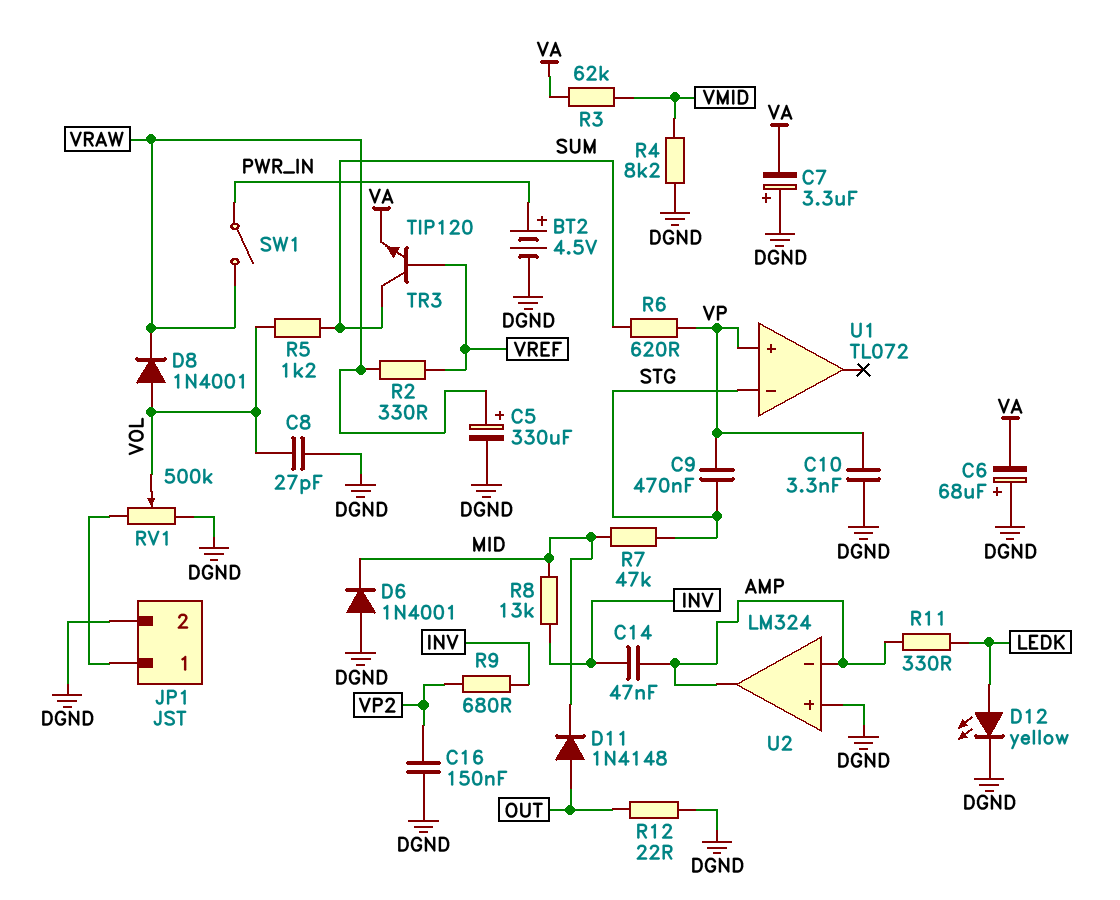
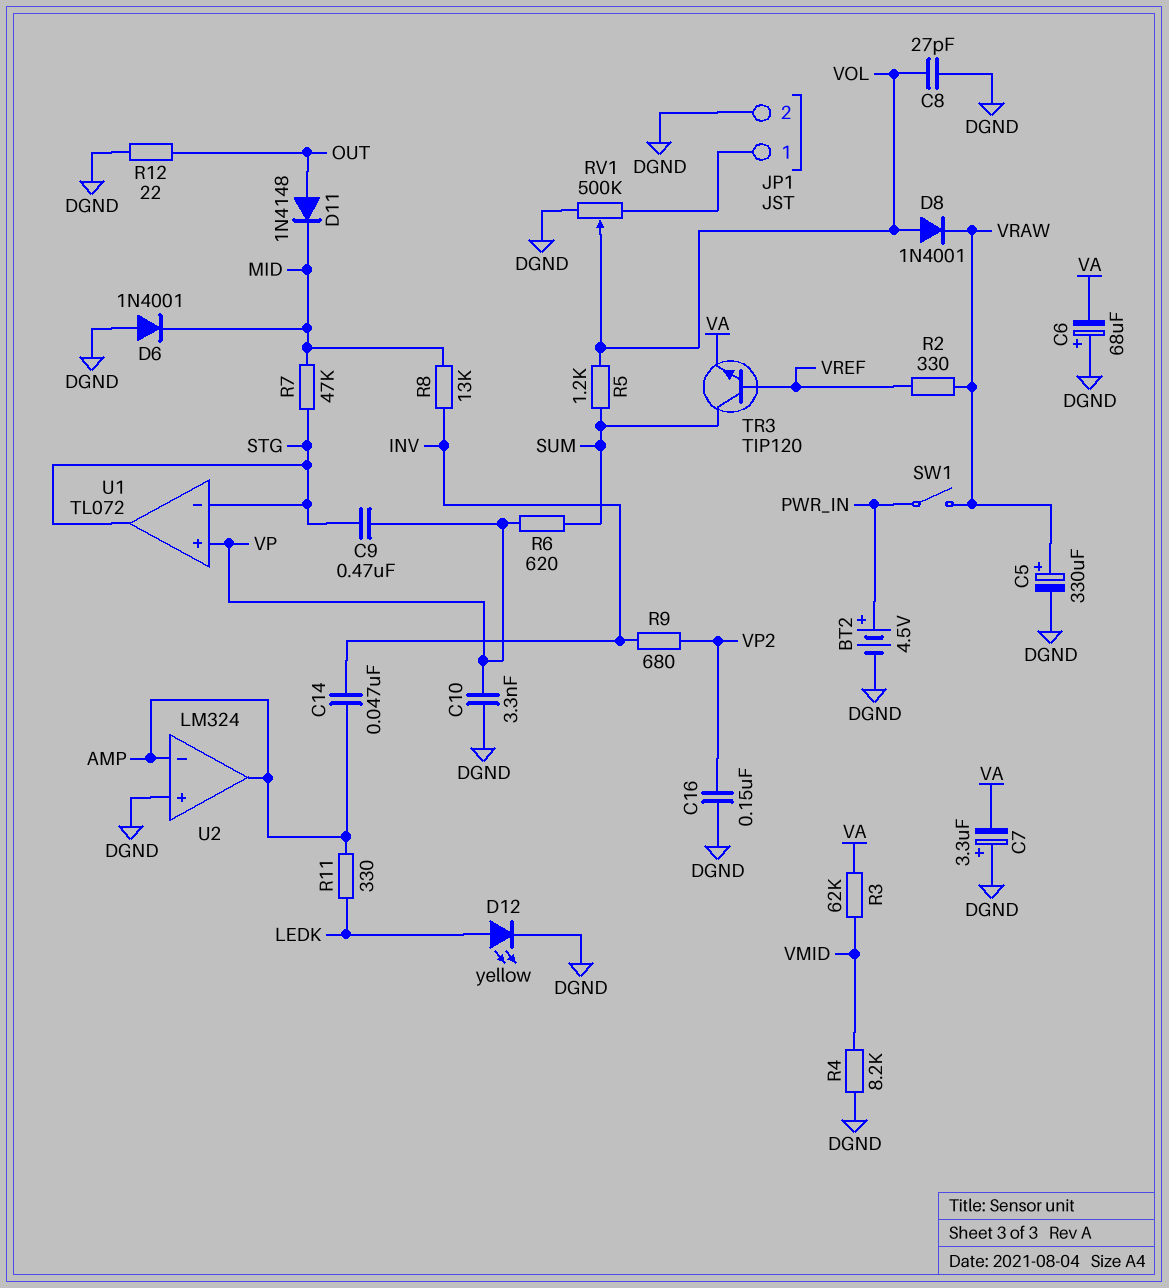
U1 pin out: none -> STG

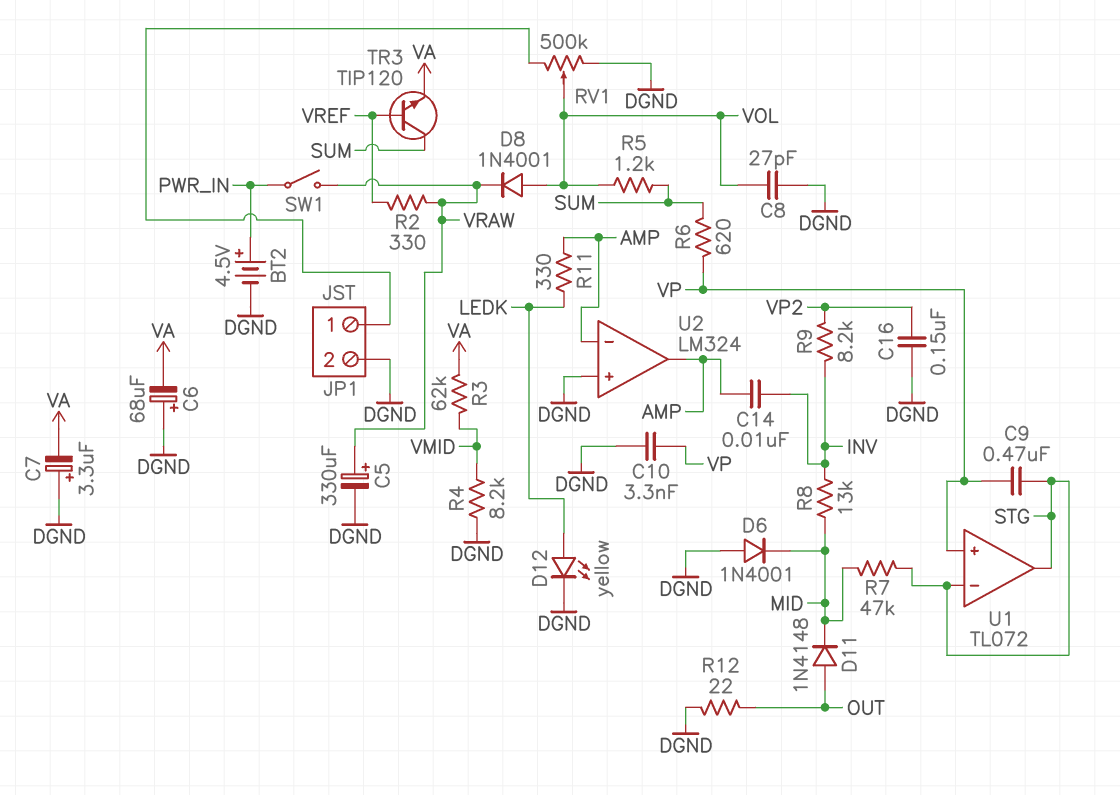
C14: 47nF (AMP, INV) -> 10nF (AMP, INV)
R9: 680 (INV, VP2) -> 8.2k (INV, VP2)

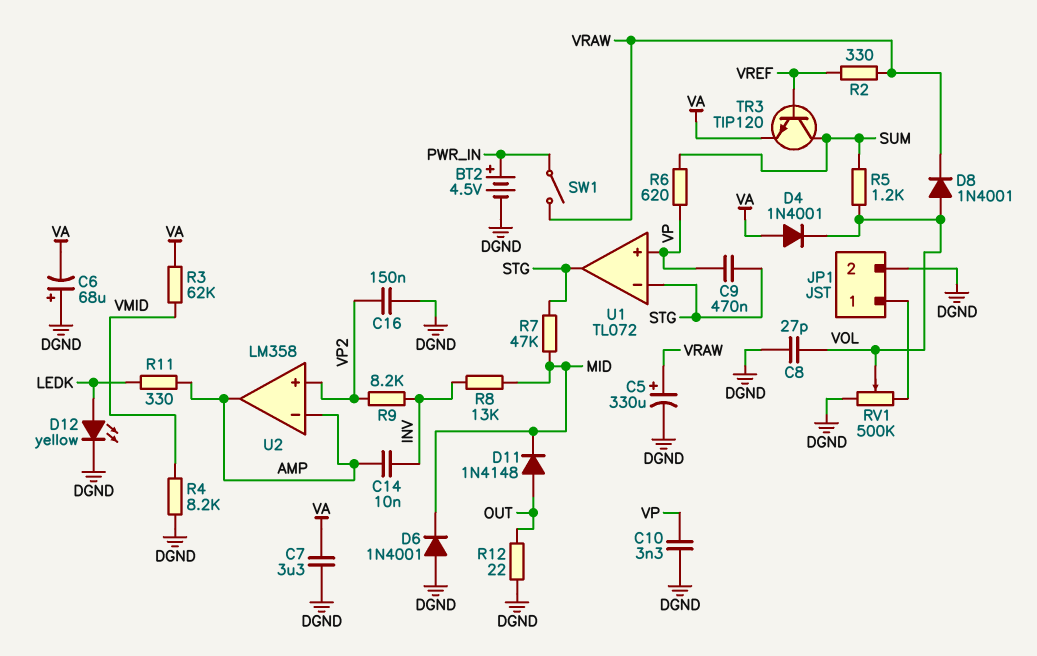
C7: 3.3uF (plus DGND, minus VA) -> 3.3uF (DGND, VA)
D4: none -> diode 1N4001 (A VA, K VOL)
U2: LM324 -> LM358
U2 pin in+: DGND -> VP2

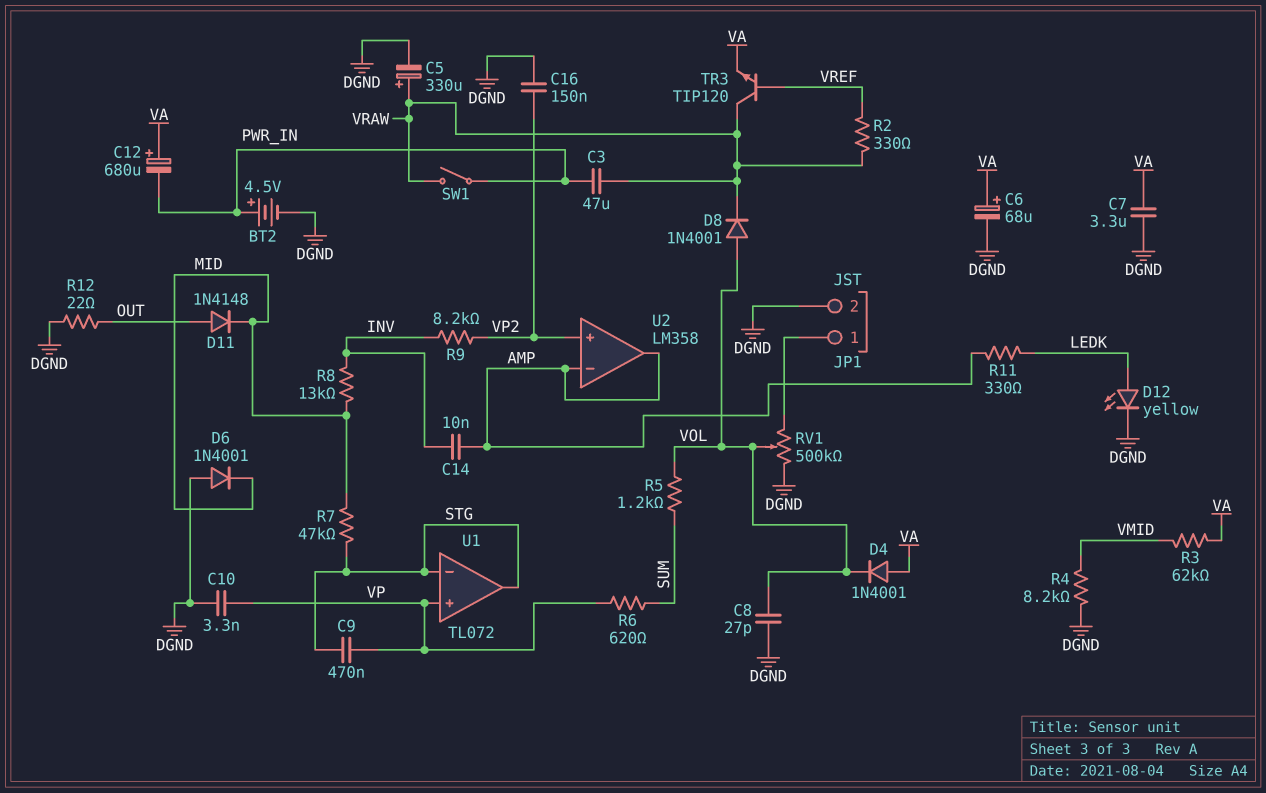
C3: none -> 47uF (PWR_IN, VRAW)
C6: 68uF (plus DGND, minus VA) -> 68uF (plus VA, minus DGND)
C12: none -> 680uF (plus VA, minus PWR_IN)
TR3: NPN TIP120 (B VREF, C SUM, E VA) -> NPN TIP120 (B VREF, C VRAW, E VA)

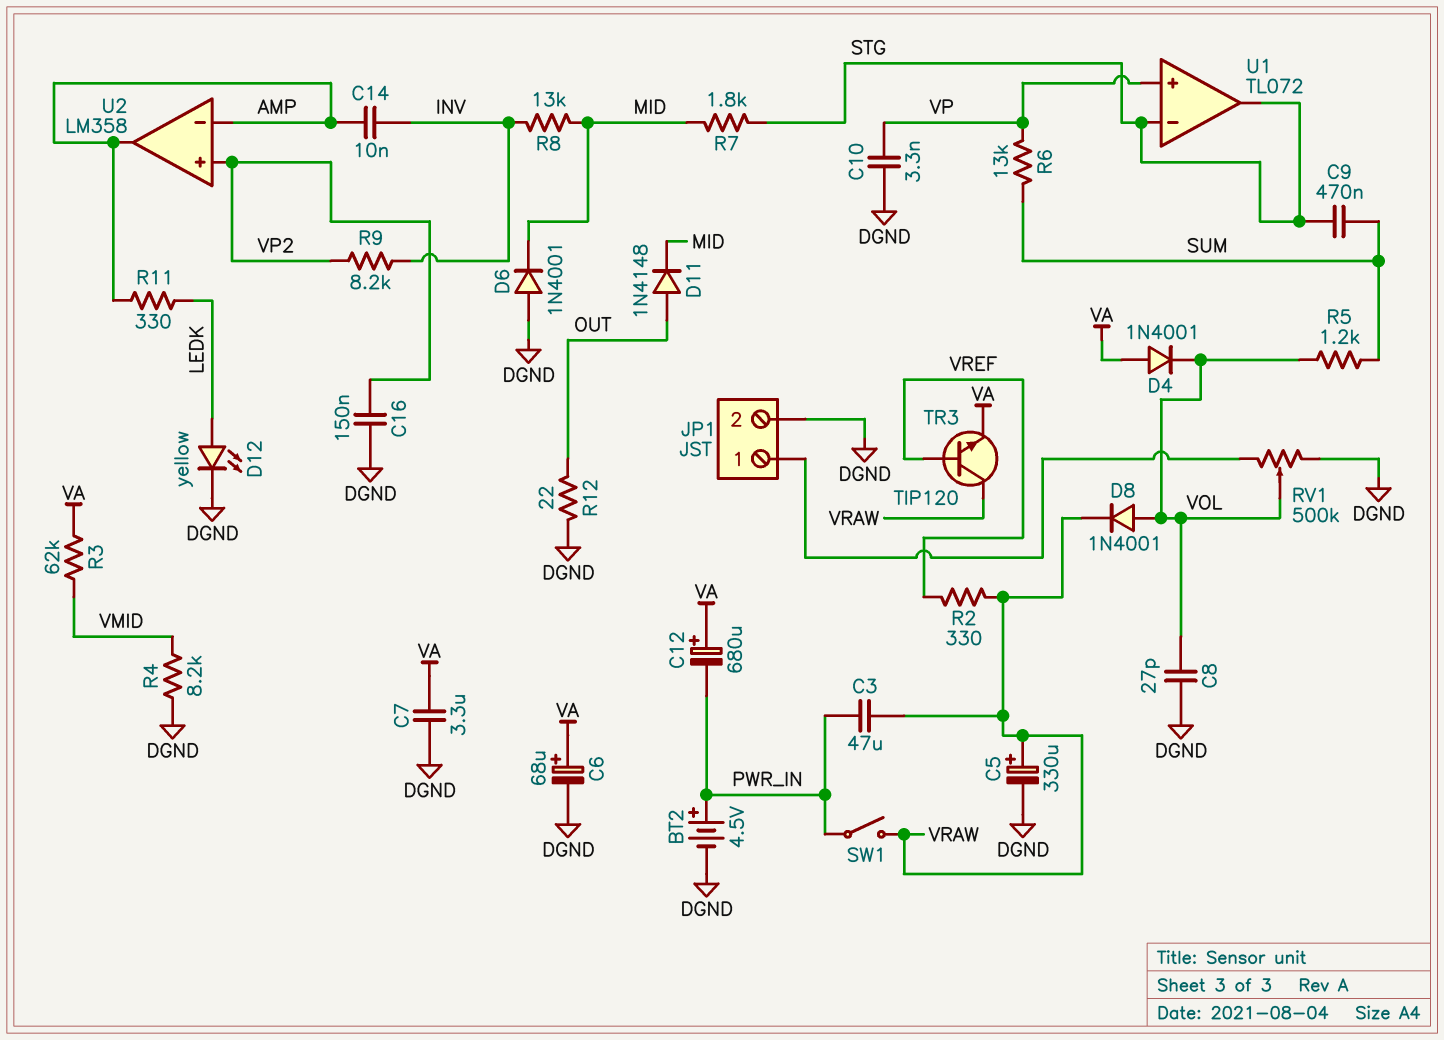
C9: 470nF (STG, VP) -> 470nF (STG, SUM)
R6: 620 (SUM, VP) -> 13k (SUM, VP)
R7: 47k (MID, STG) -> 1.8k (MID, STG)

